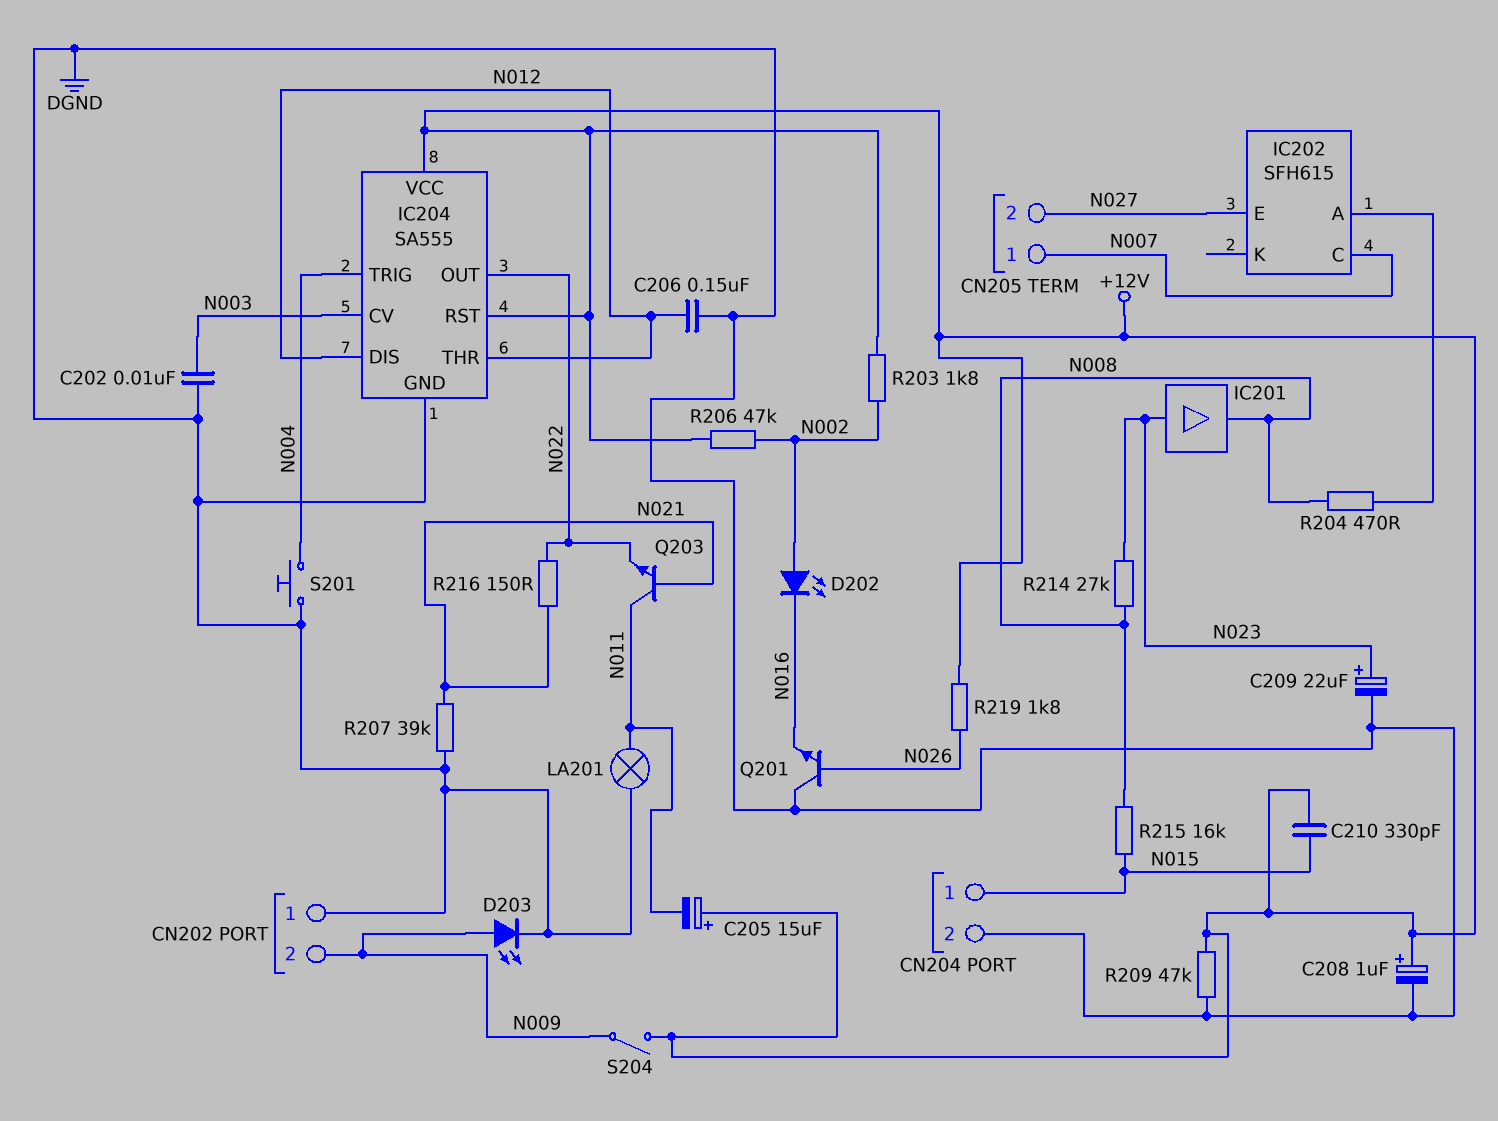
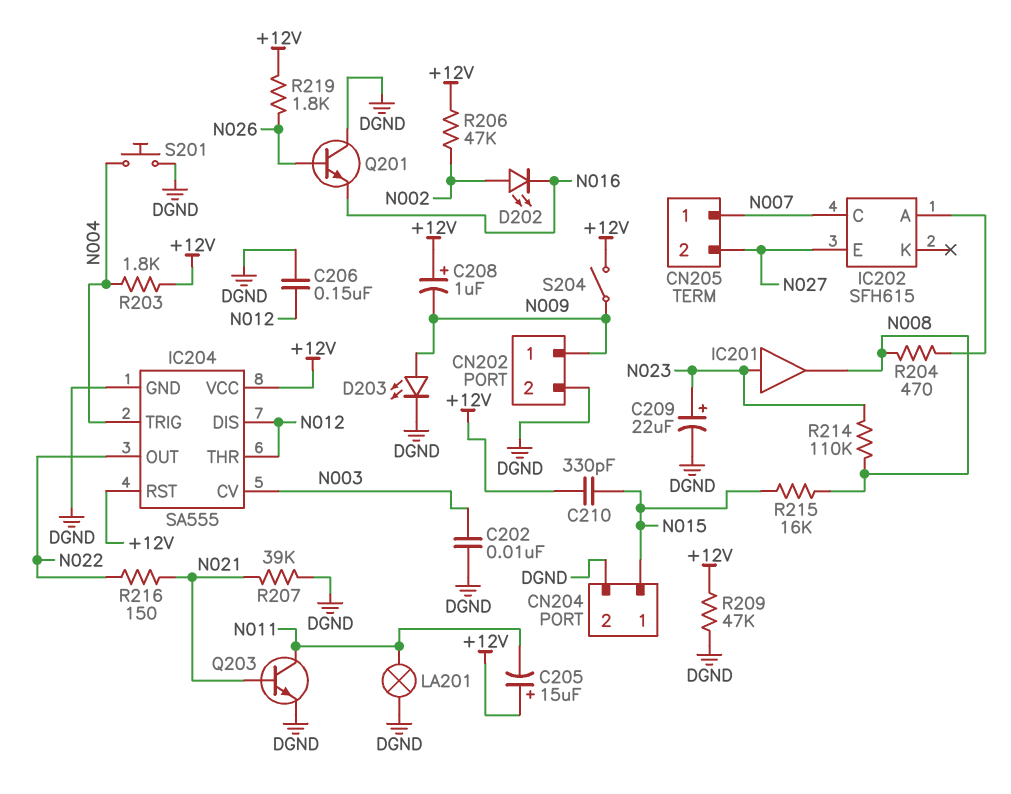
C208: 1uF (plus +12V, minus DGND) -> 1uF (plus +12V, minus N009)
CN202 pin 1: DGND -> N009
CN202 pin 2: N009 -> DGND
Q203: NPN (B N021, C N011, E N022) -> NPN (B N021, C N011, E DGND)
R203: 1.8k (+12V, N002) -> 1.8k (+12V, N004)
R214: 27k (N008, N023) -> 110k (N008, N023)

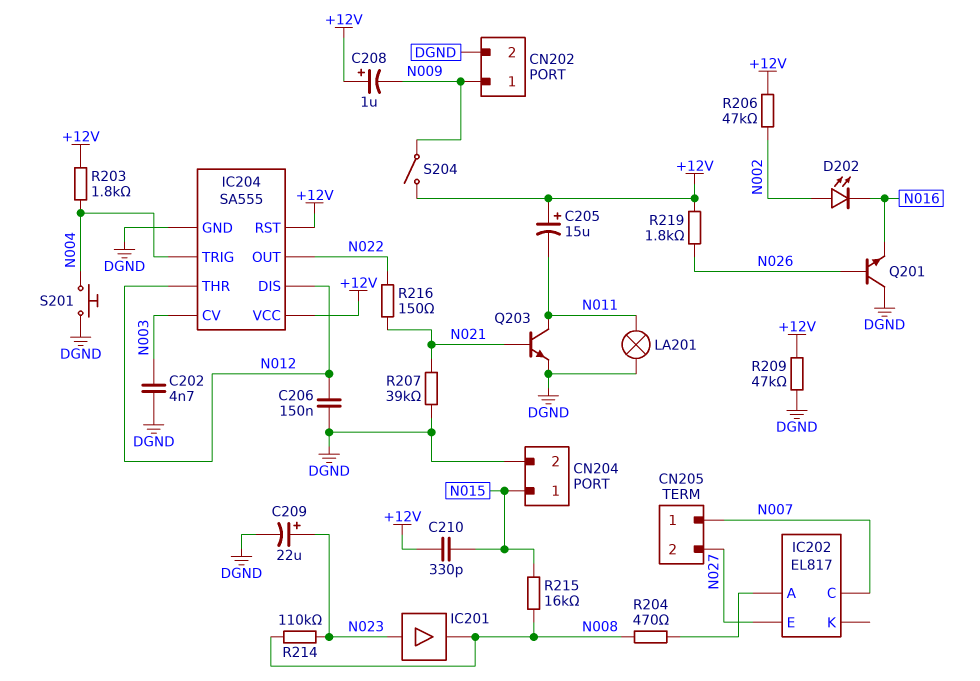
C202: 10nF (DGND, N003) -> 4.7nF (DGND, N003)
D203: LED (A N009, K DGND) -> none
IC202: SFH615 -> EL817

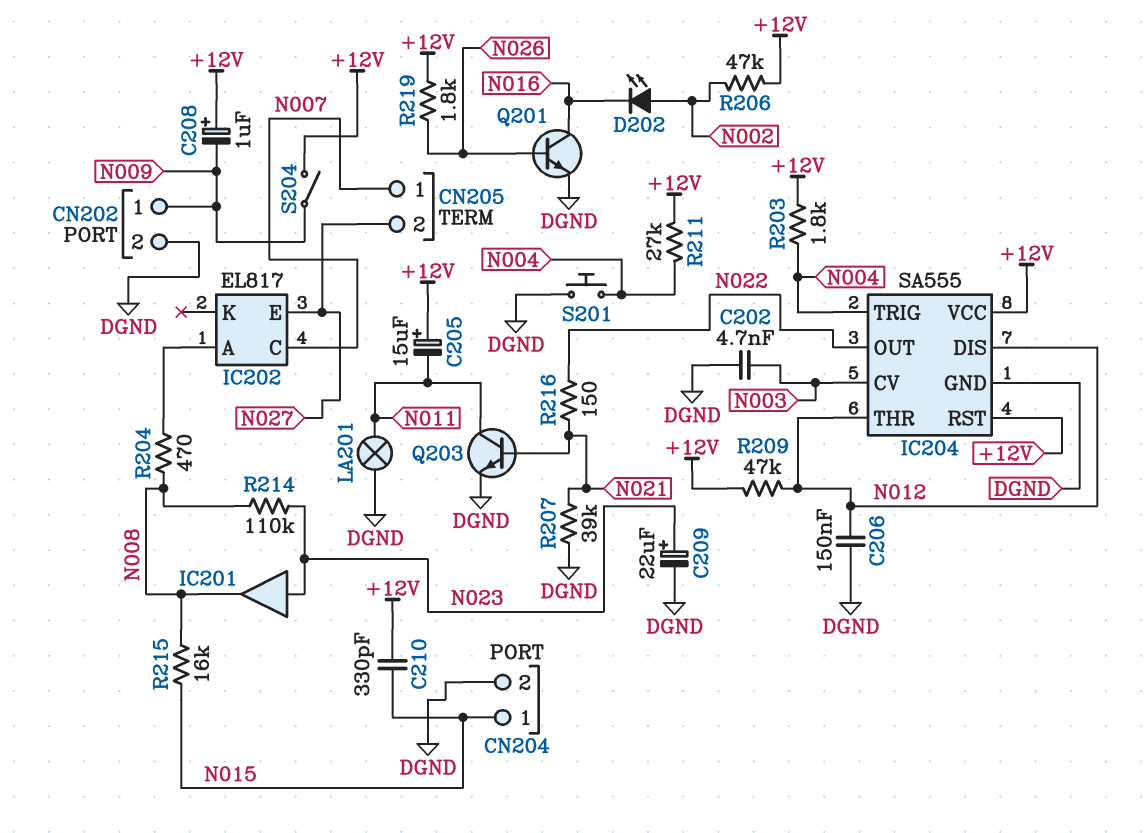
Q201: NPN (B N026, C DGND, E N016) -> NPN (B N026, C N016, E DGND)
R209: 47k (+12V, DGND) -> 47k (+12V, N012)
R211: none -> 27k (+12V, N004)

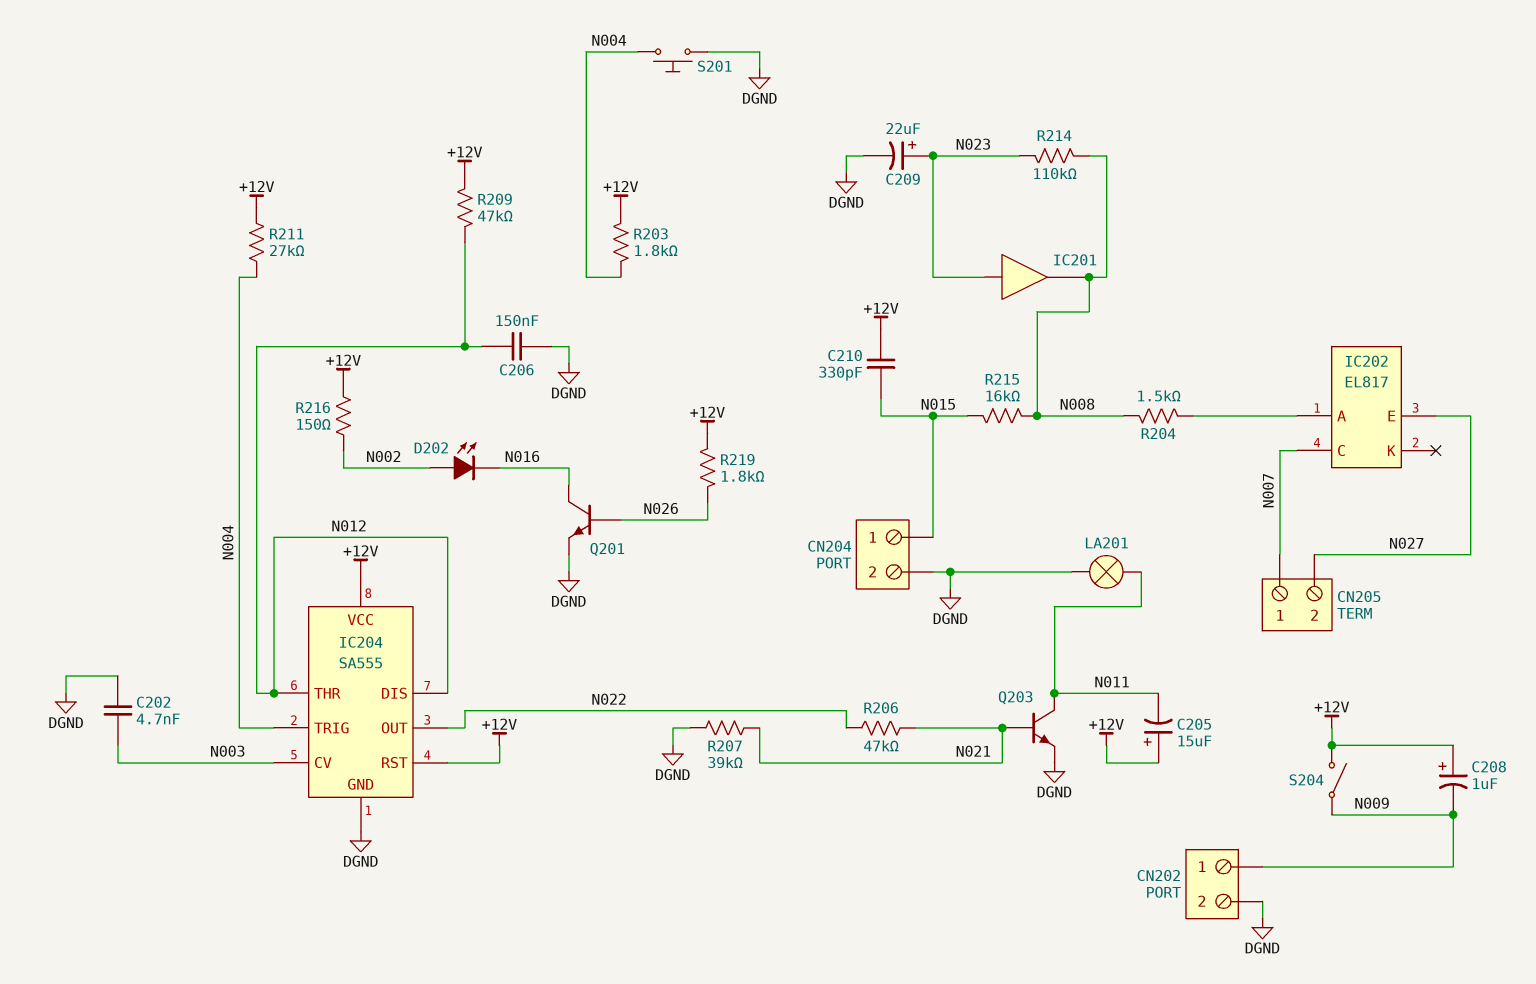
R204: 470 (IC202/A, N008) -> 1.5k (IC202/A, N008)
R206: 47k (+12V, N002) -> 47k (N021, N022)
R216: 150 (N021, N022) -> 150 (+12V, N002)

